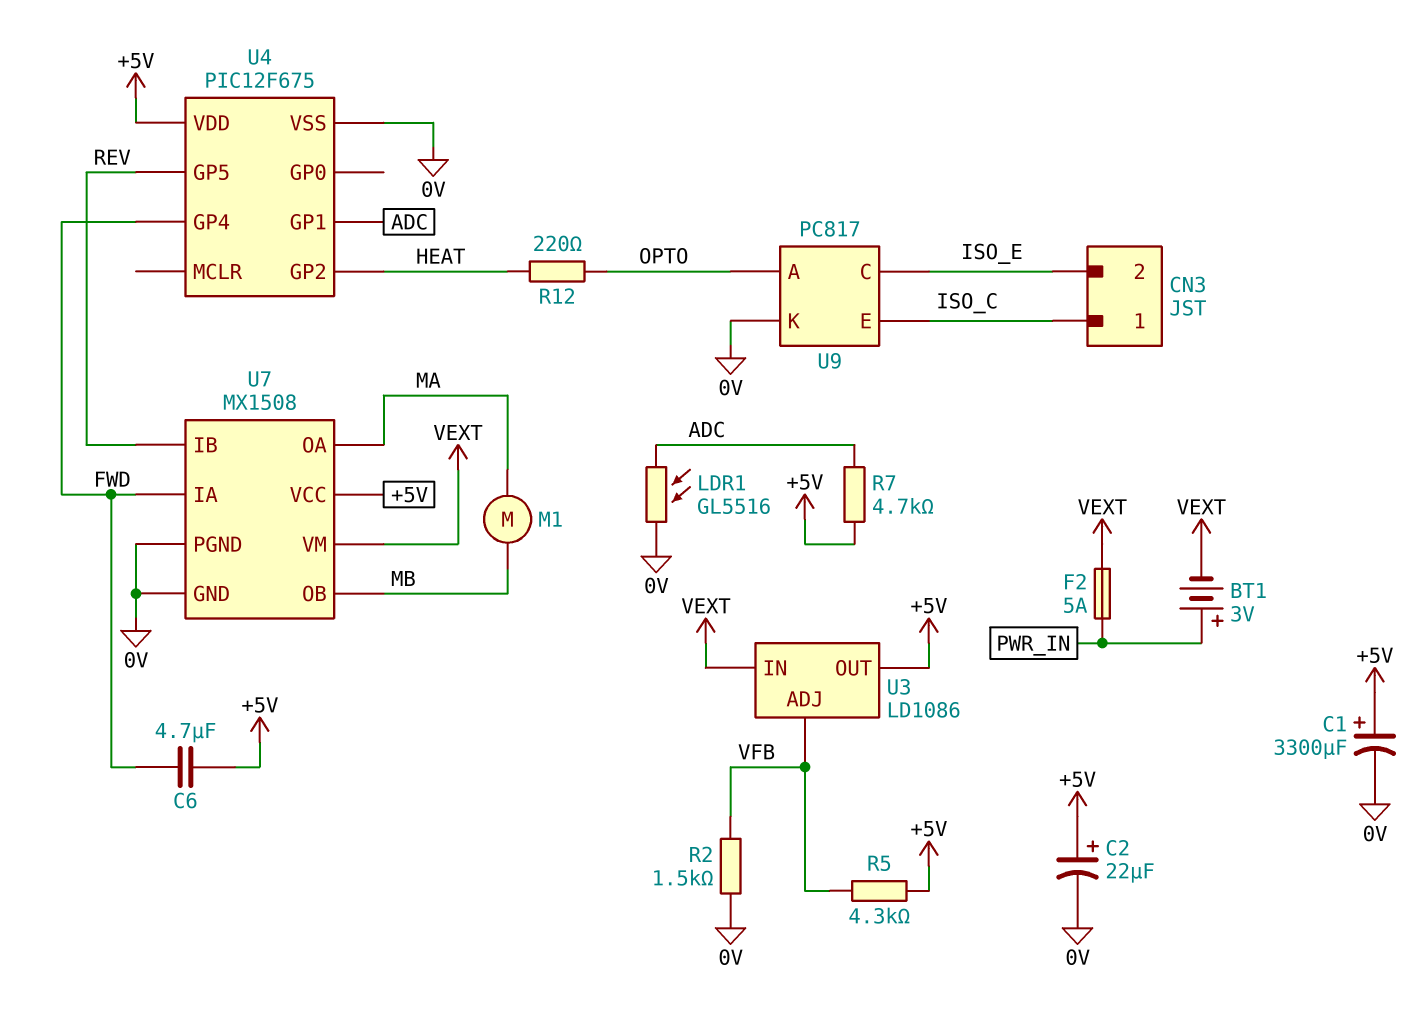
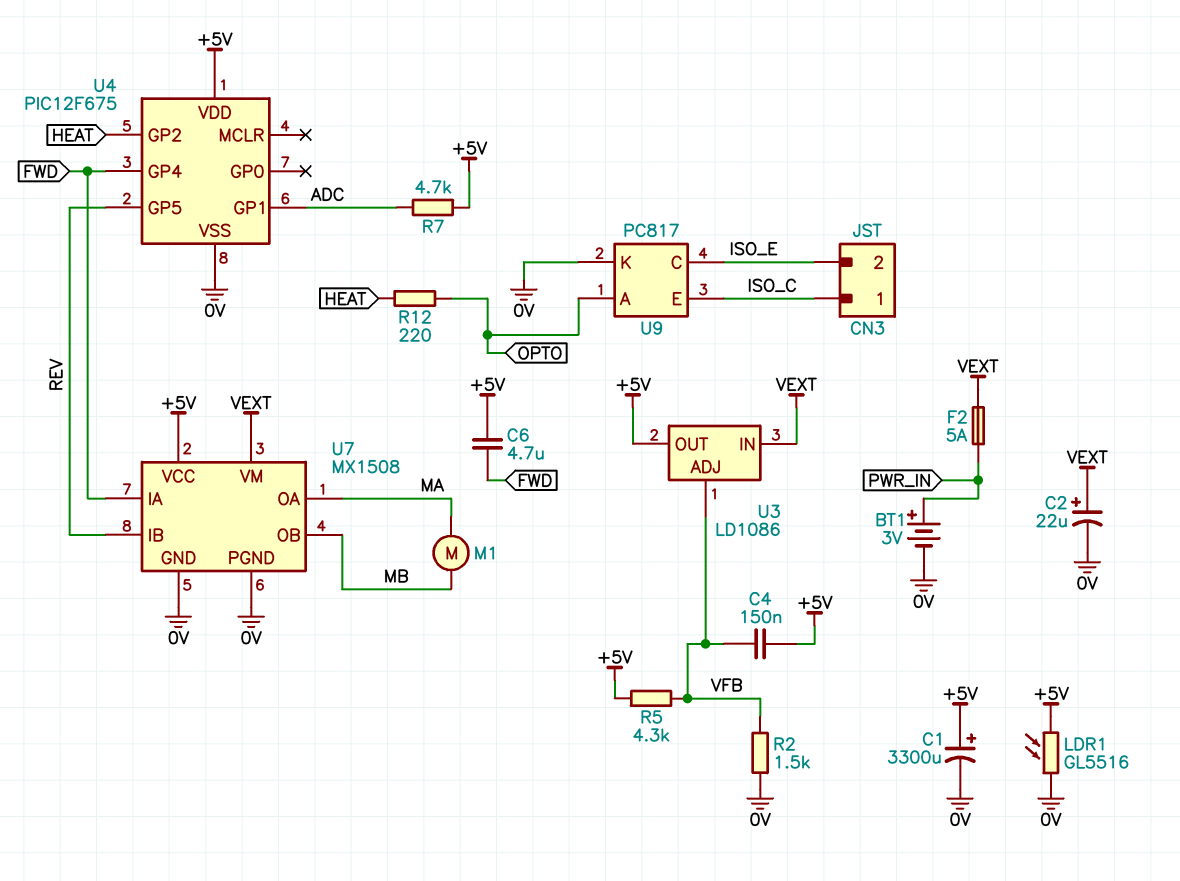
BT1: 3V (plus PWR_IN, minus VEXT) -> 3V (plus PWR_IN, minus 0V)
C2: 22uF (plus +5V, minus 0V) -> 22uF (plus VEXT, minus 0V)
C4: none -> 150nF (+5V, VFB)
LDR1: GL5516 (0V, ADC) -> GL5516 (+5V, 0V)

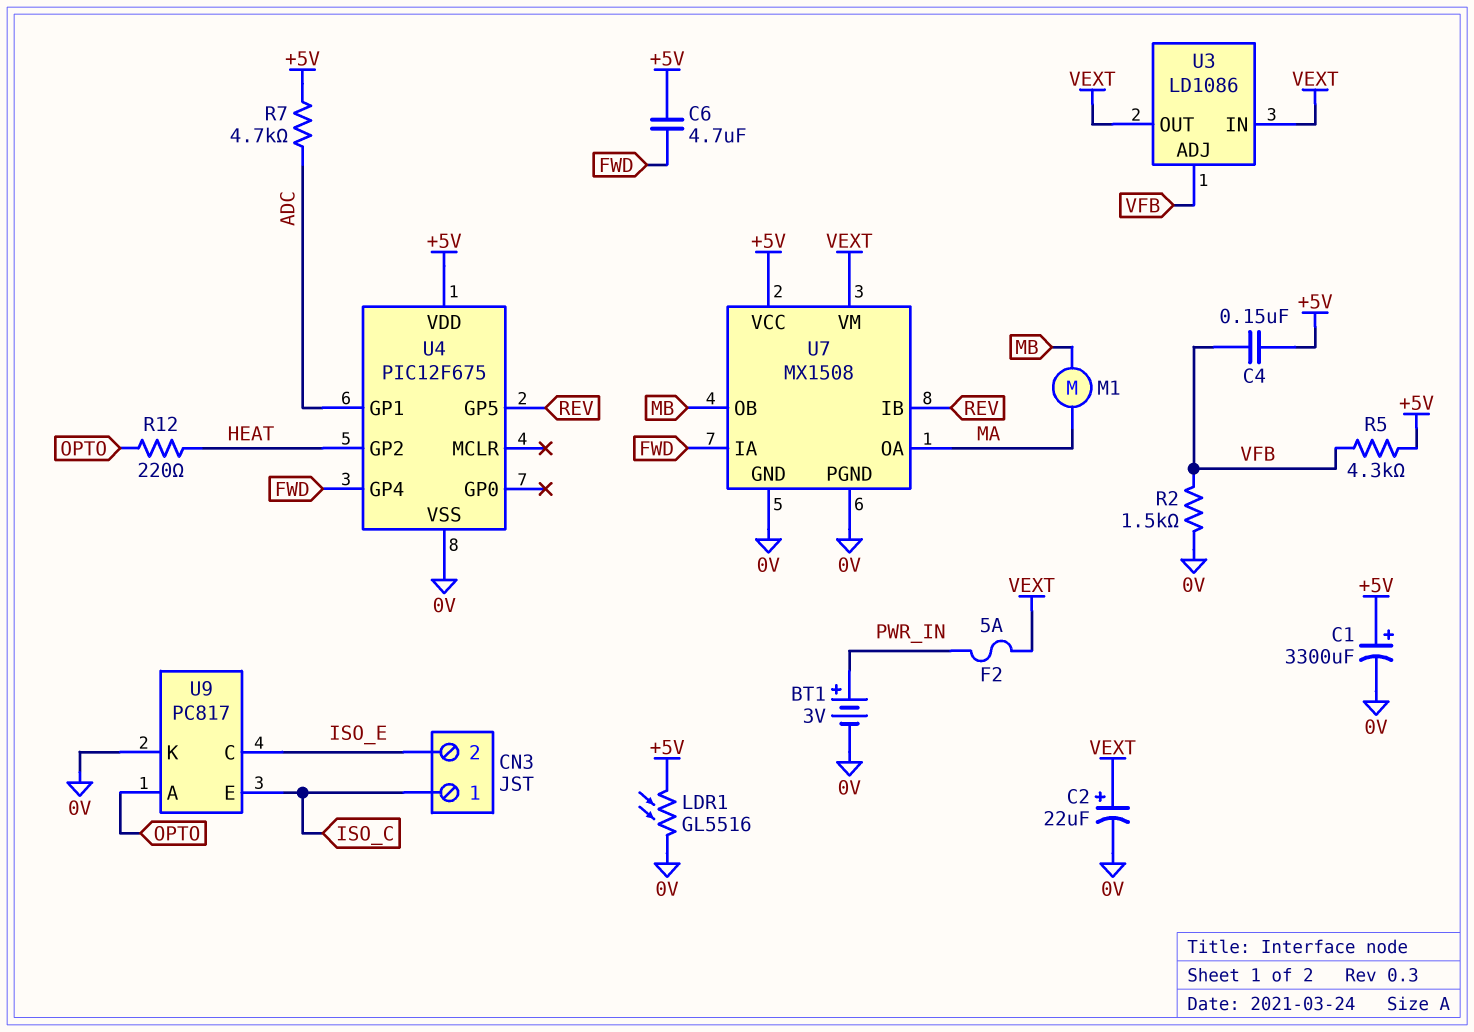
U3 pin OUT: +5V -> VEXT

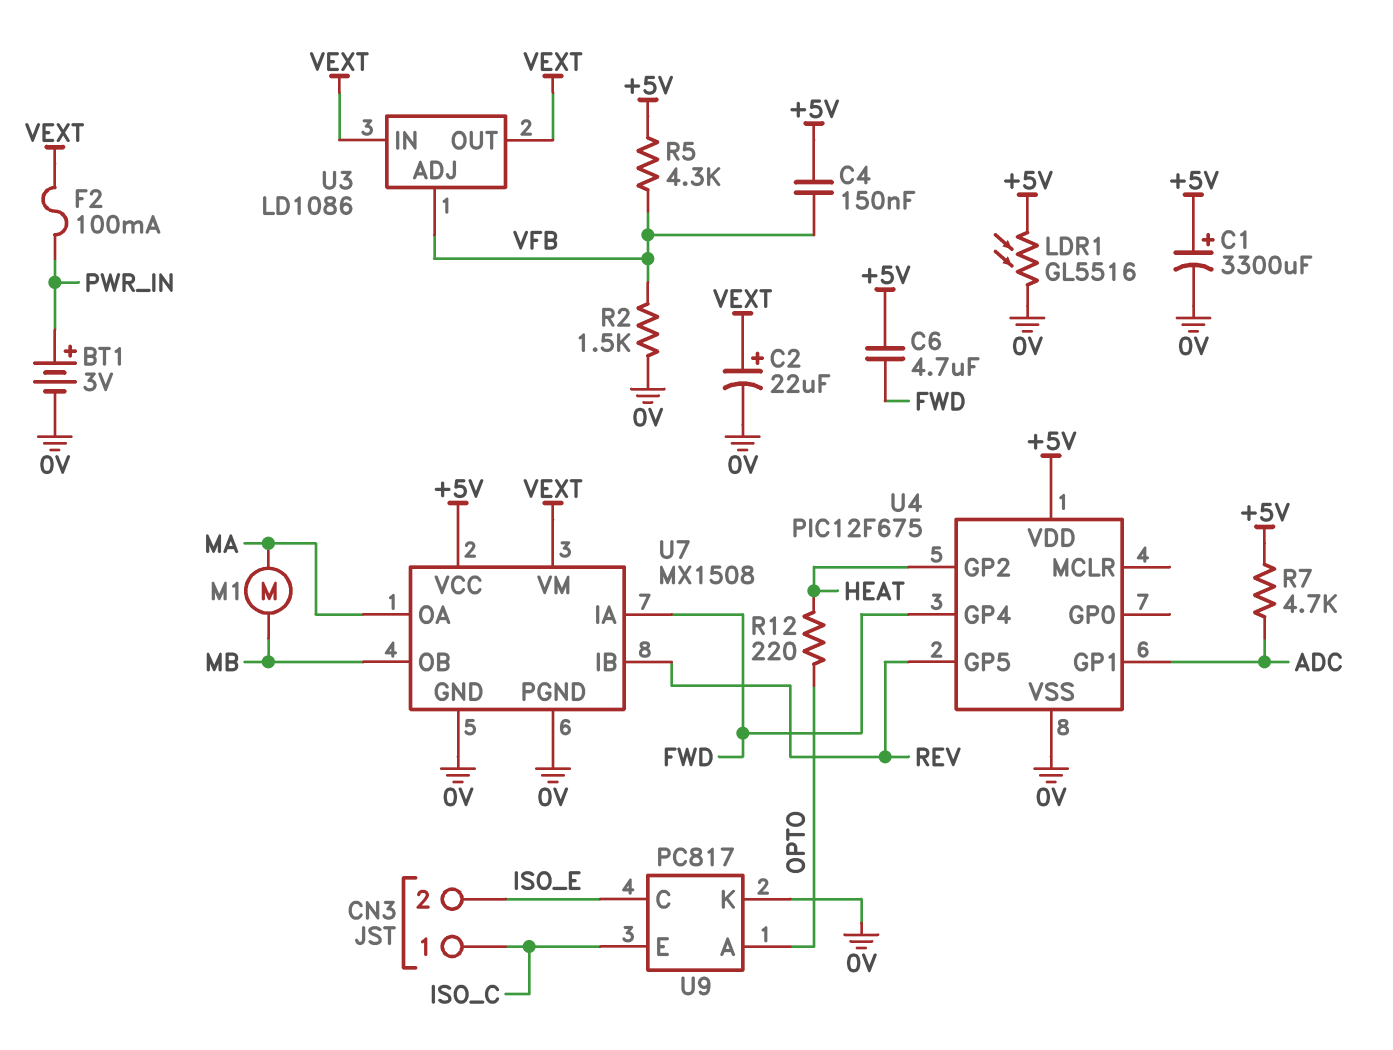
F2: 5A (PWR_IN, VEXT) -> 100mA (PWR_IN, VEXT)

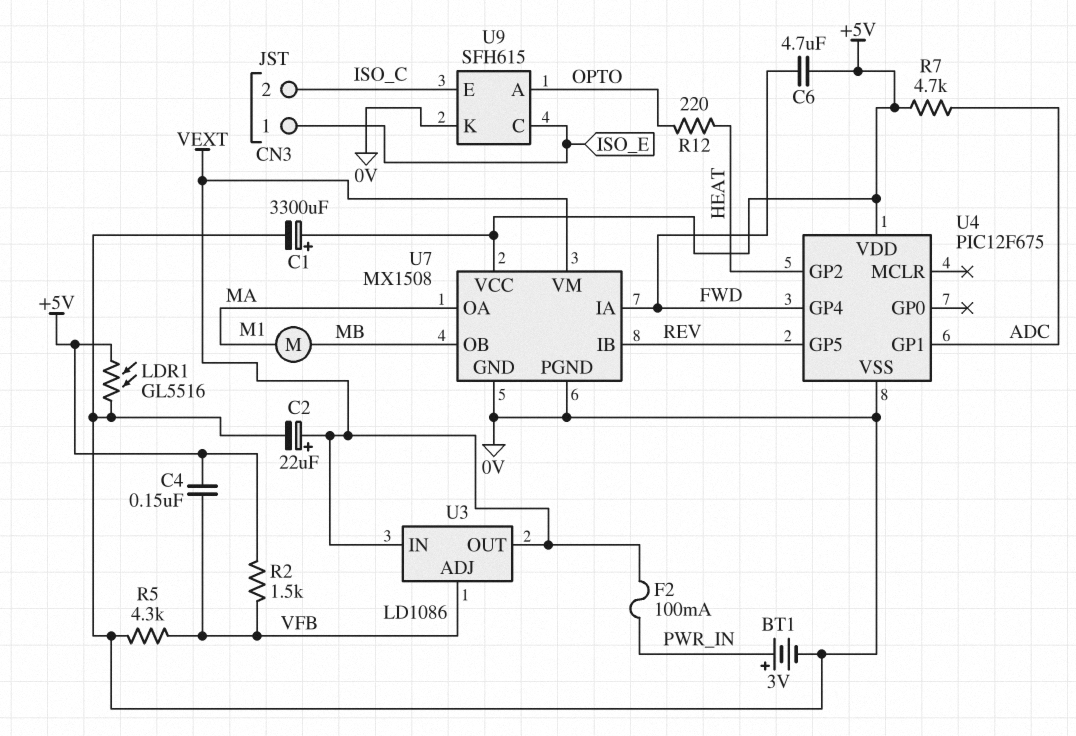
CN3 pin 1: ISO_C -> ISO_E
CN3 pin 2: ISO_E -> ISO_C
R2: 1.5k (0V, VFB) -> 1.5k (+5V, VFB)
R5: 4.3k (+5V, VFB) -> 4.3k (0V, VFB)
U9: PC817 -> SFH615

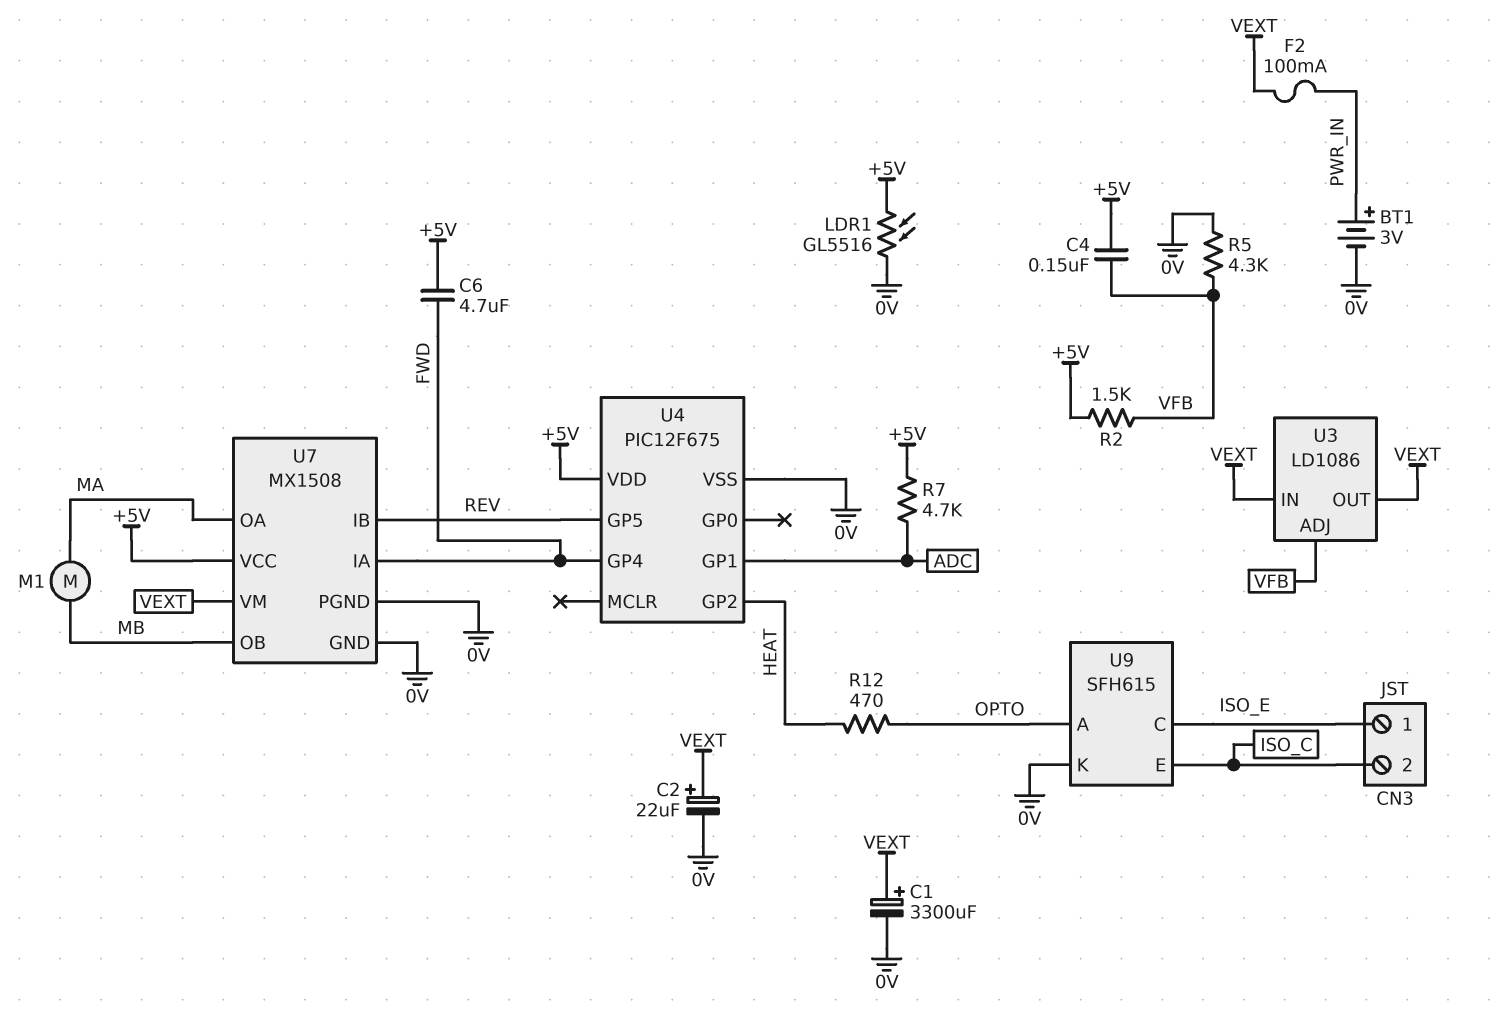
C1: 3300uF (plus +5V, minus 0V) -> 3300uF (plus VEXT, minus 0V)
R12: 220 (HEAT, OPTO) -> 470 (HEAT, OPTO)

